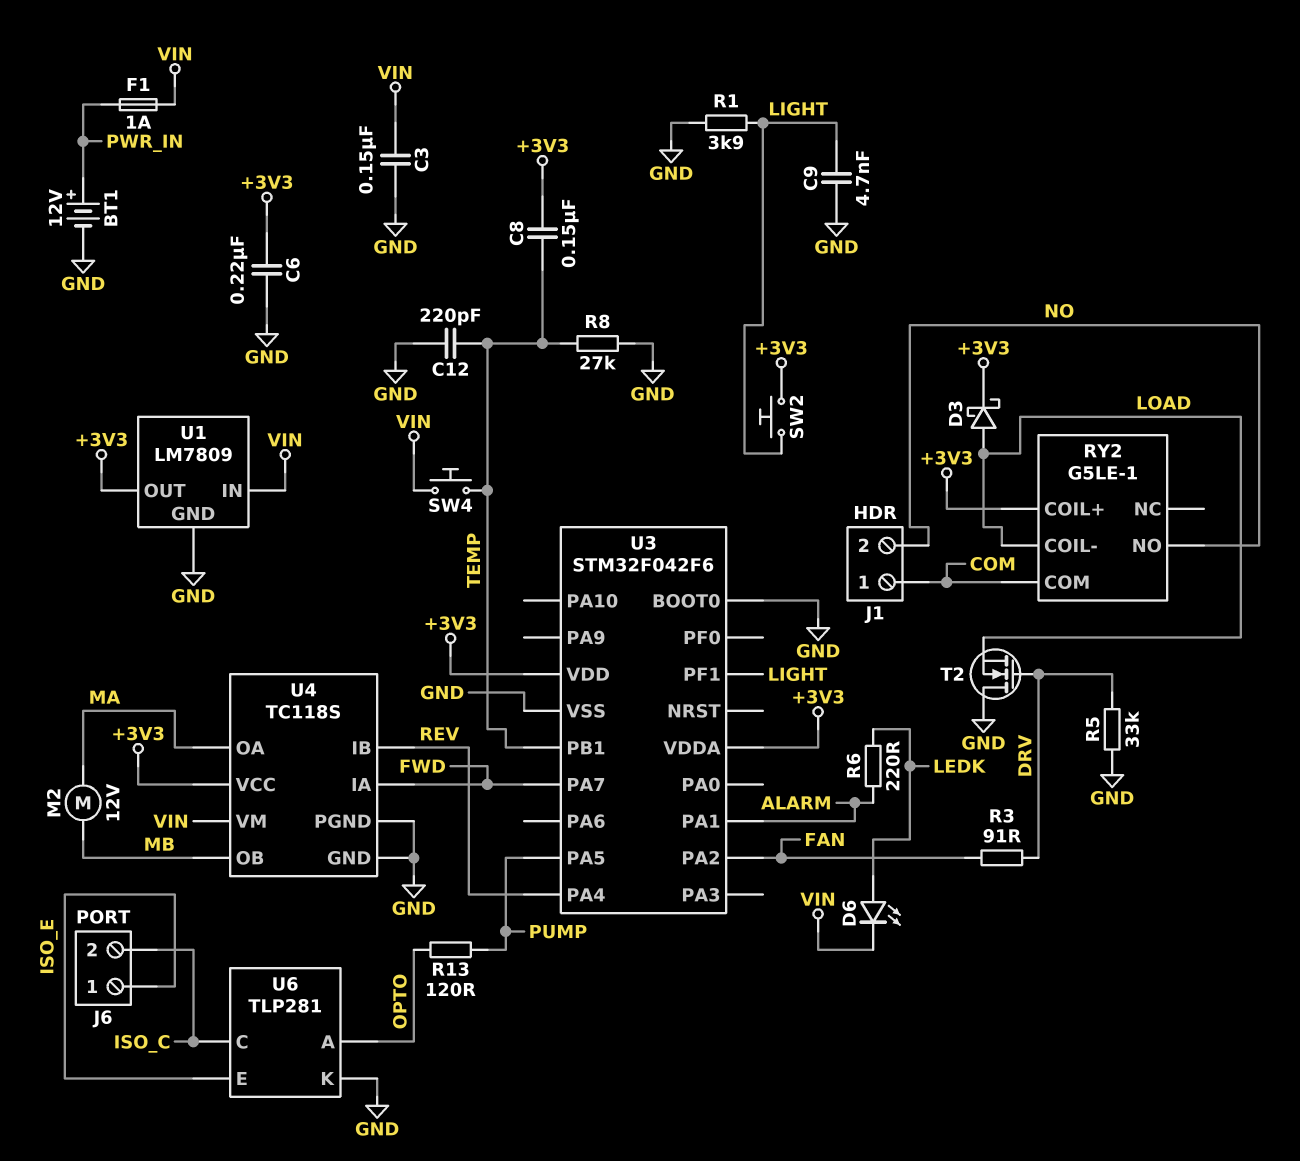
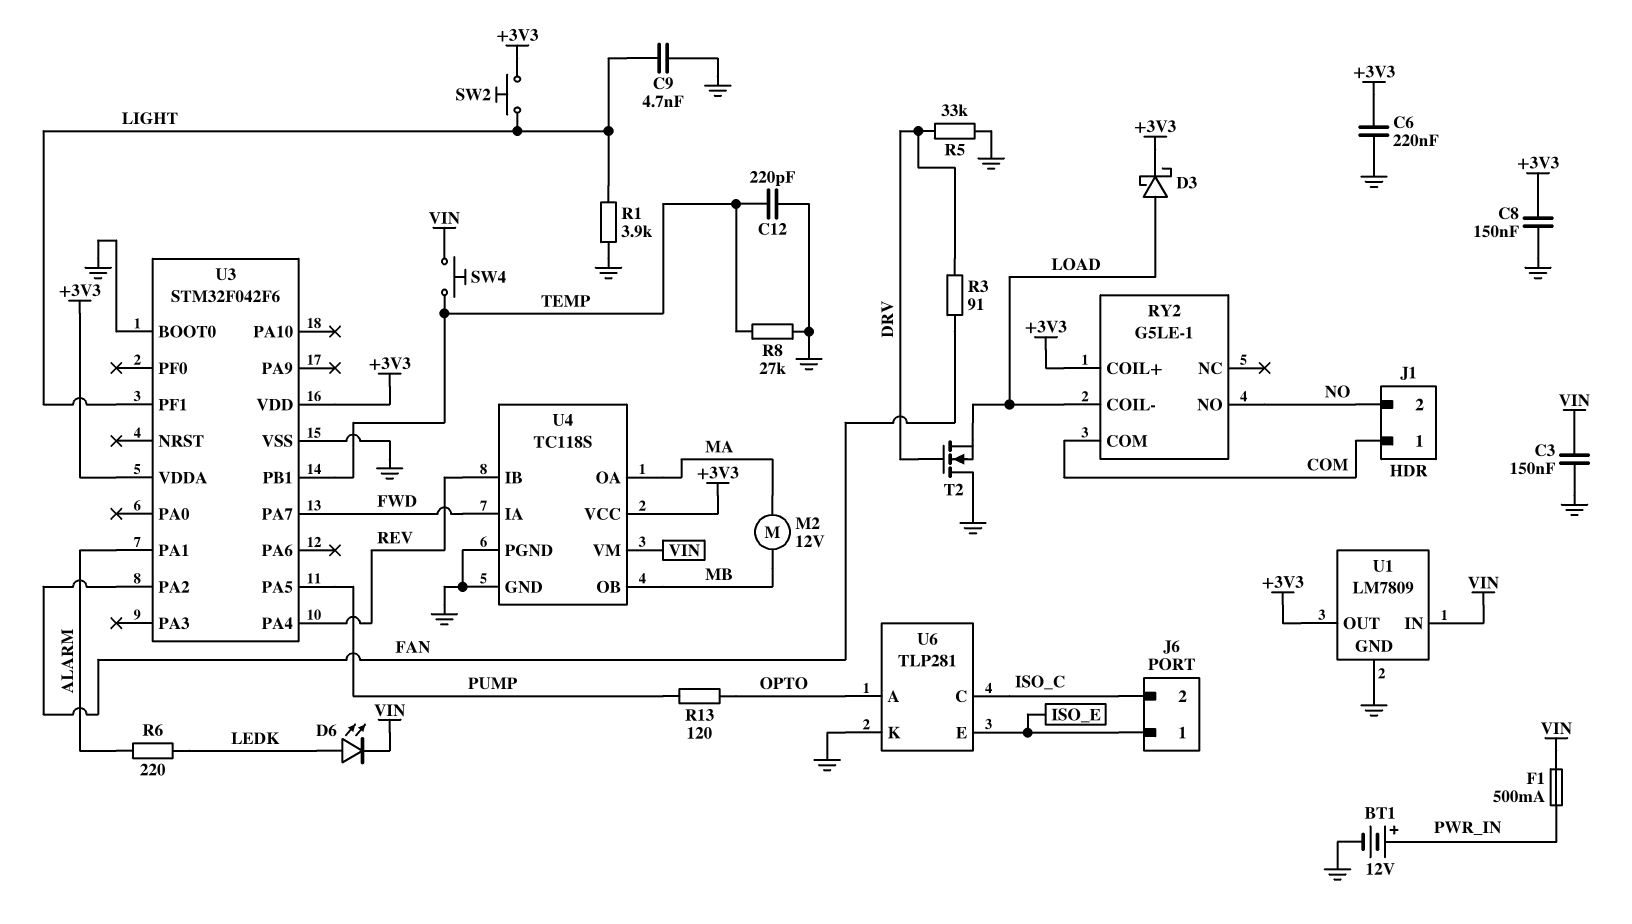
C8: 150nF (+3V3, TEMP) -> 150nF (+3V3, GND)
F1: 1A (PWR_IN, VIN) -> 500mA (PWR_IN, VIN)

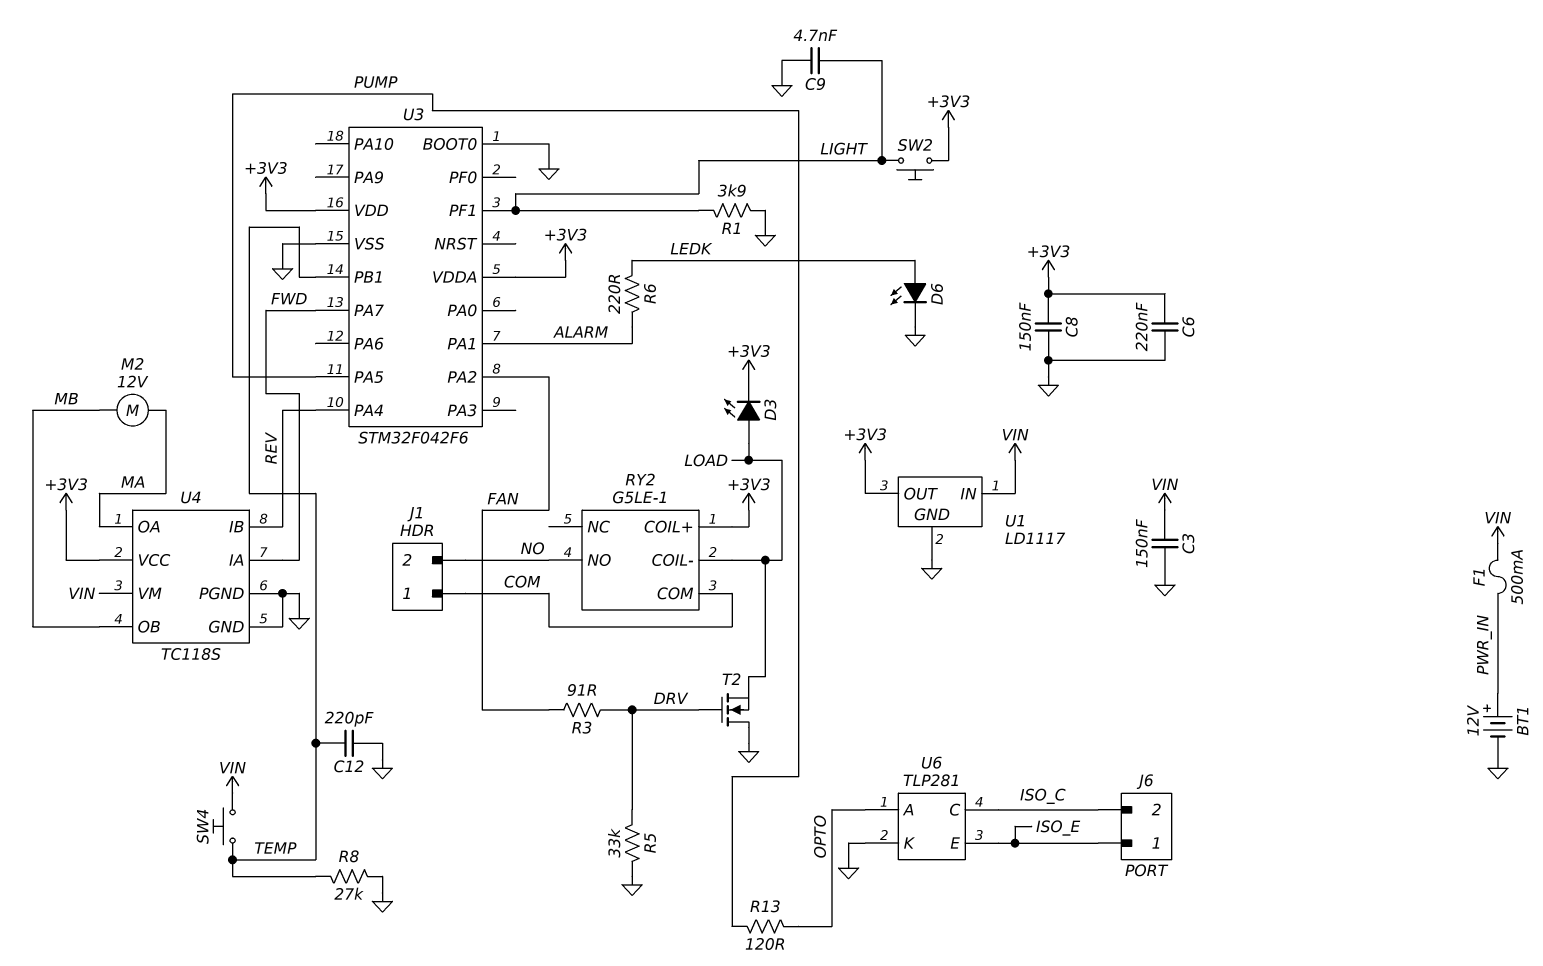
D3: schottky (A LOAD, K +3V3) -> LED (A LOAD, K +3V3)
D6: LED (A LEDK, K VIN) -> LED (A LEDK, K GND)
U1: LM7809 -> LD1117

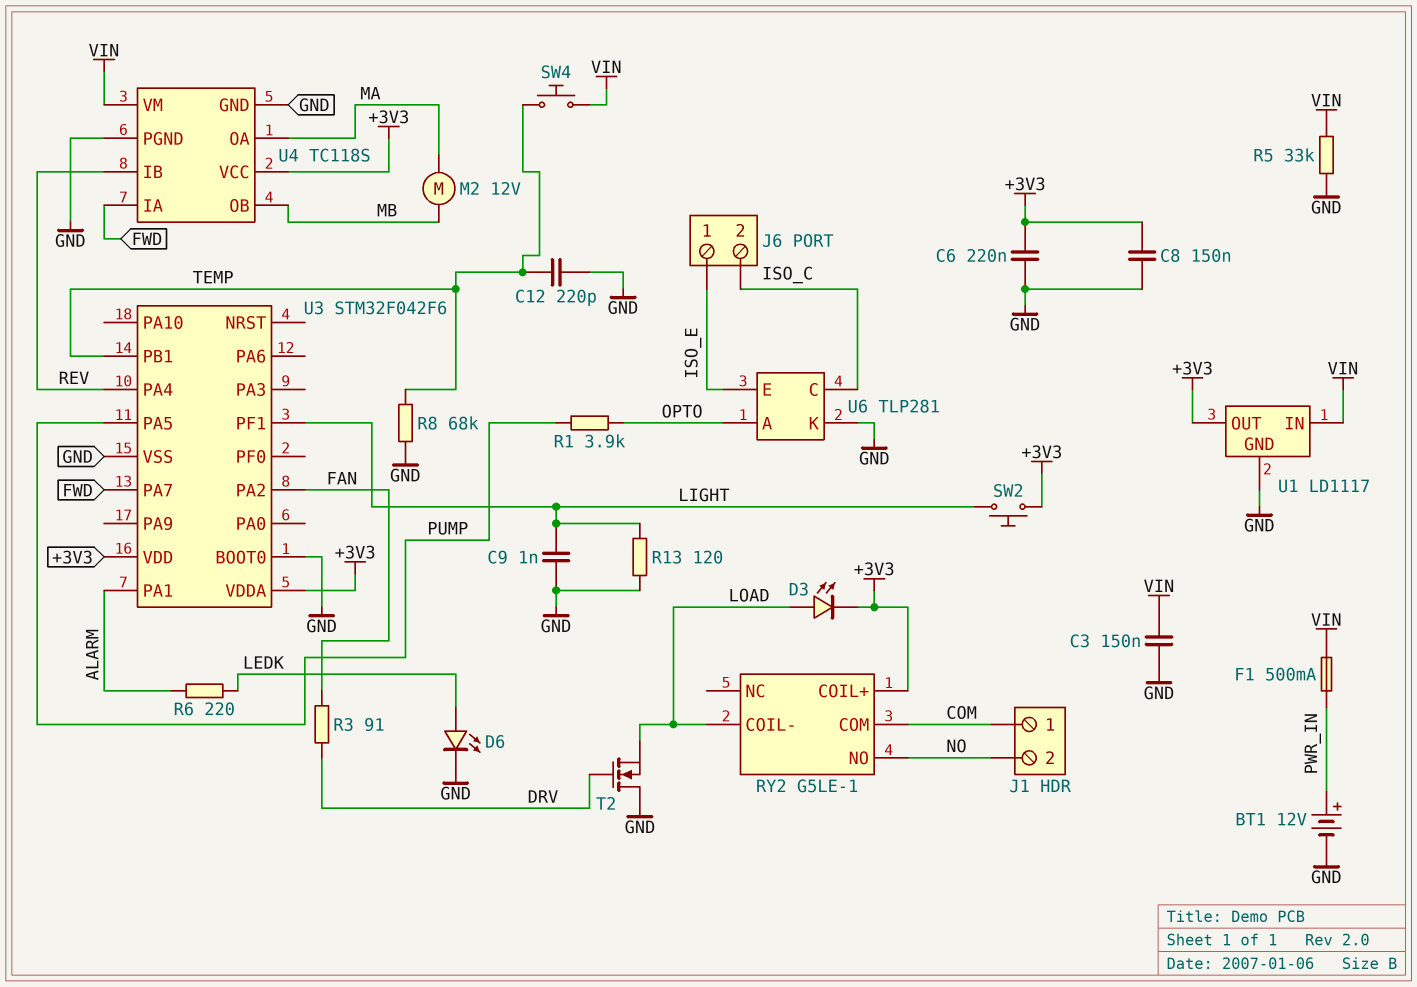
C9: 4.7nF (GND, LIGHT) -> 1nF (GND, LIGHT)
R1: 3.9k (GND, LIGHT) -> 3.9k (OPTO, PUMP)
R5: 33k (DRV, GND) -> 33k (GND, VIN)
R8: 27k (GND, TEMP) -> 68k (GND, TEMP)
R13: 120 (OPTO, PUMP) -> 120 (GND, LIGHT)

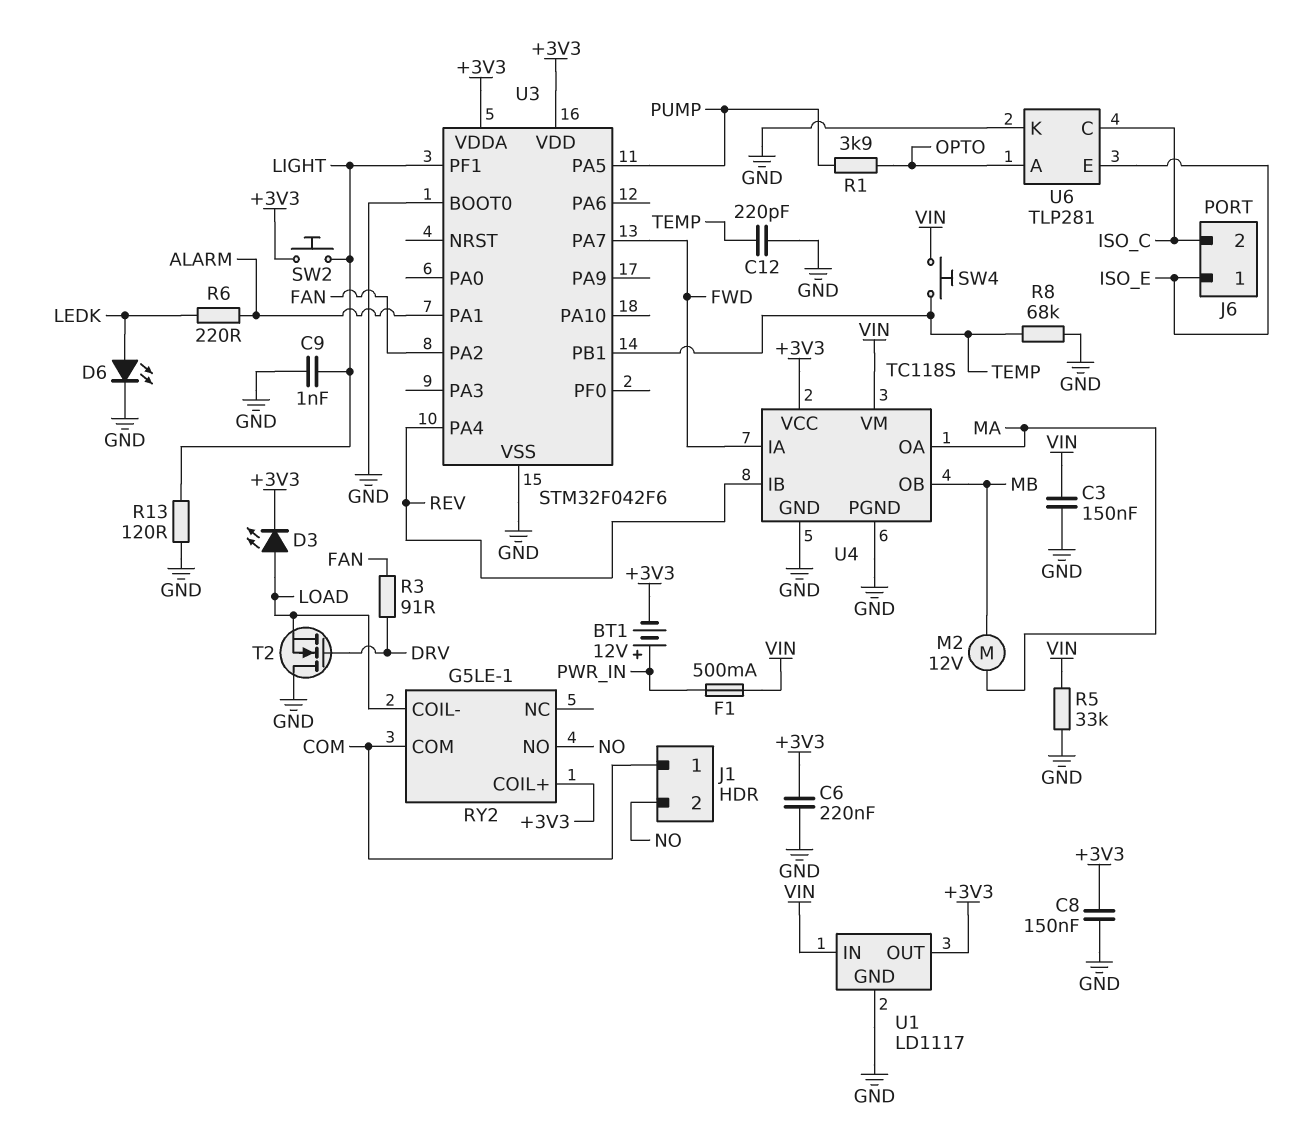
BT1: 12V (plus PWR_IN, minus GND) -> 12V (plus PWR_IN, minus +3V3)

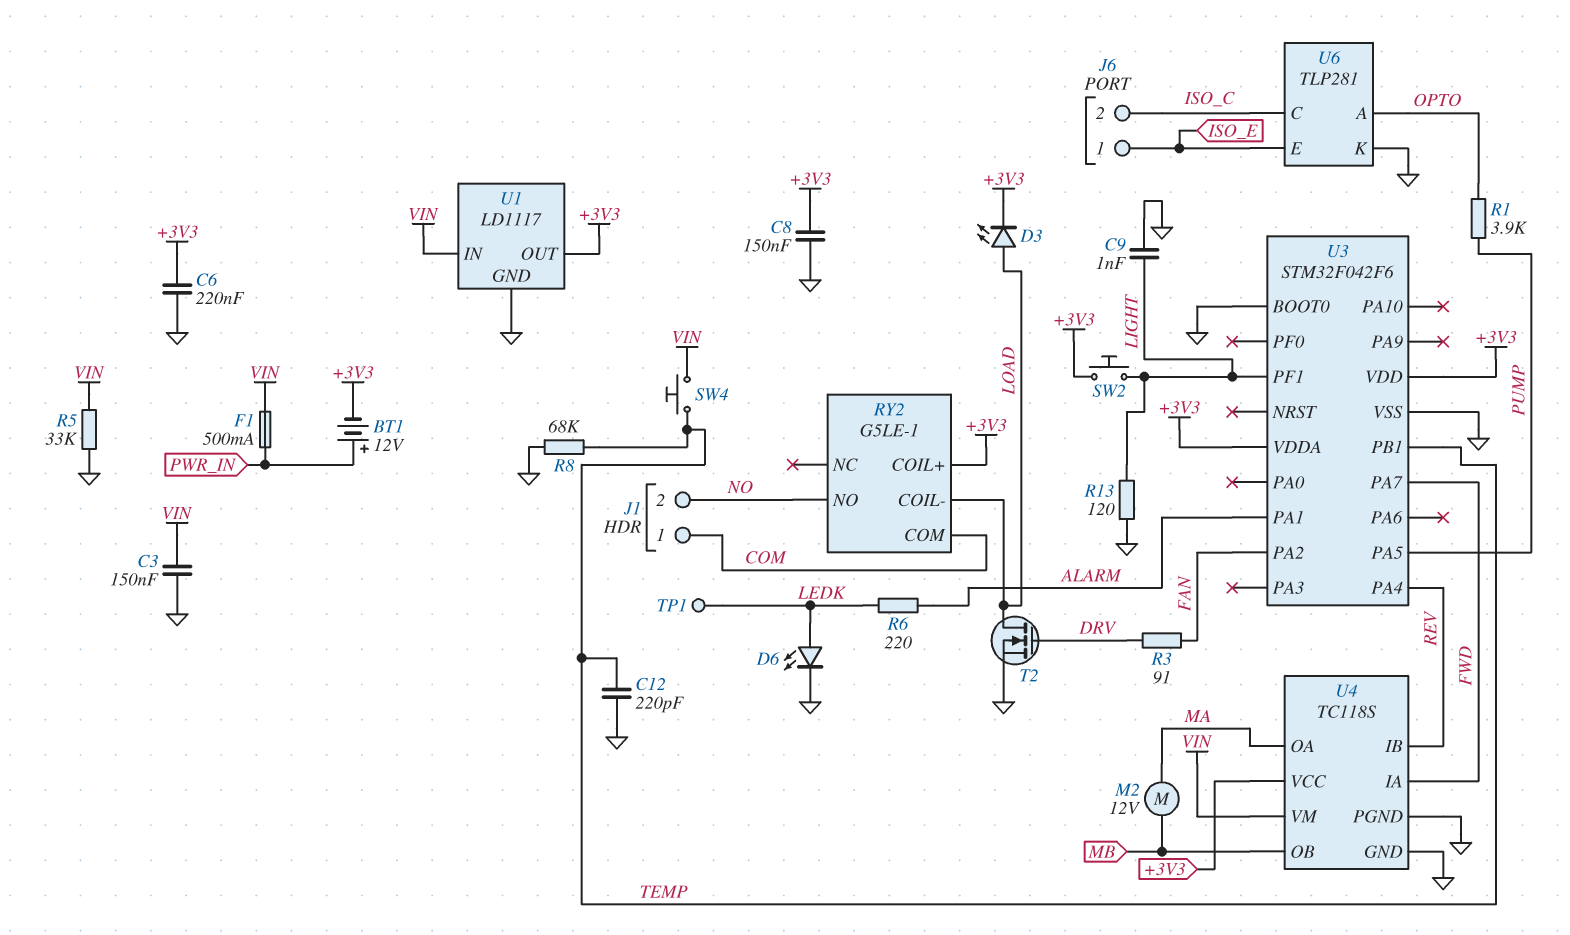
T2: NMOS (G DRV, D GND, S LOAD) -> NMOS (G DRV, D LOAD, S GND)
TP1: none -> test point (LEDK)

